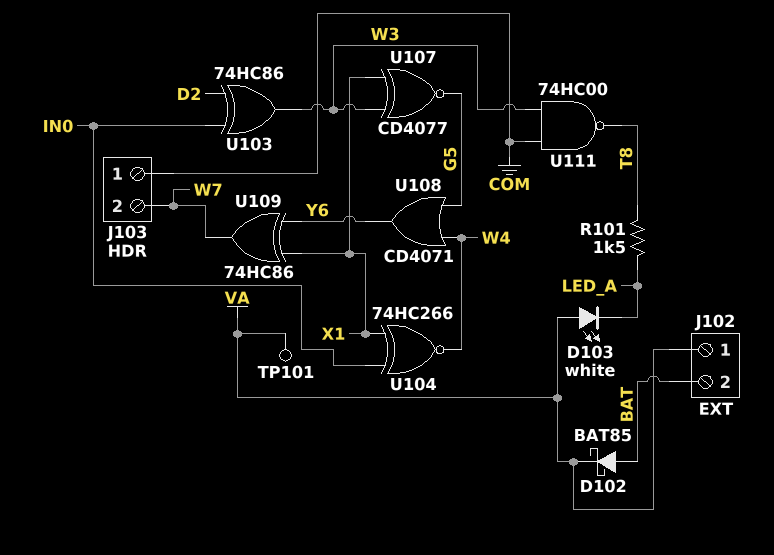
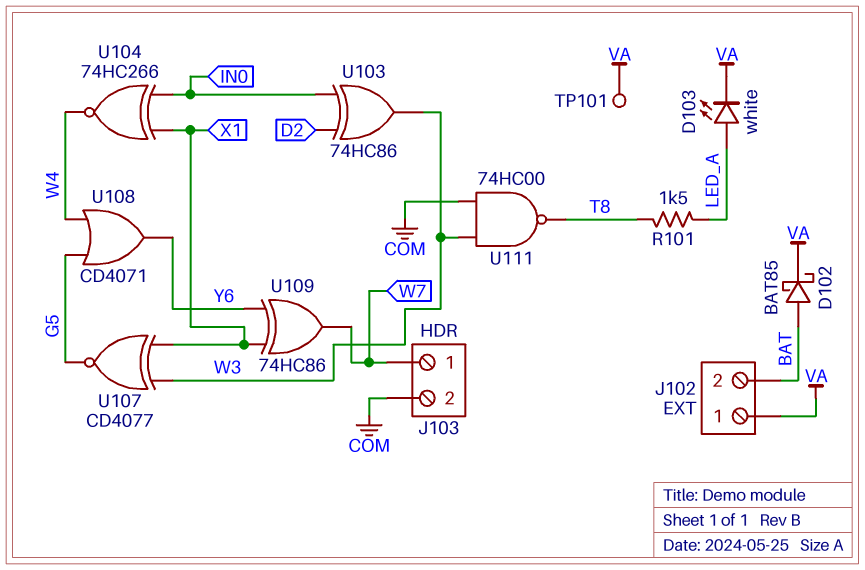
D103: LED white (A VA, K LED_A) -> LED white (A LED_A, K VA)
J103 pin 1: COM -> W7
J103 pin 2: W7 -> COM

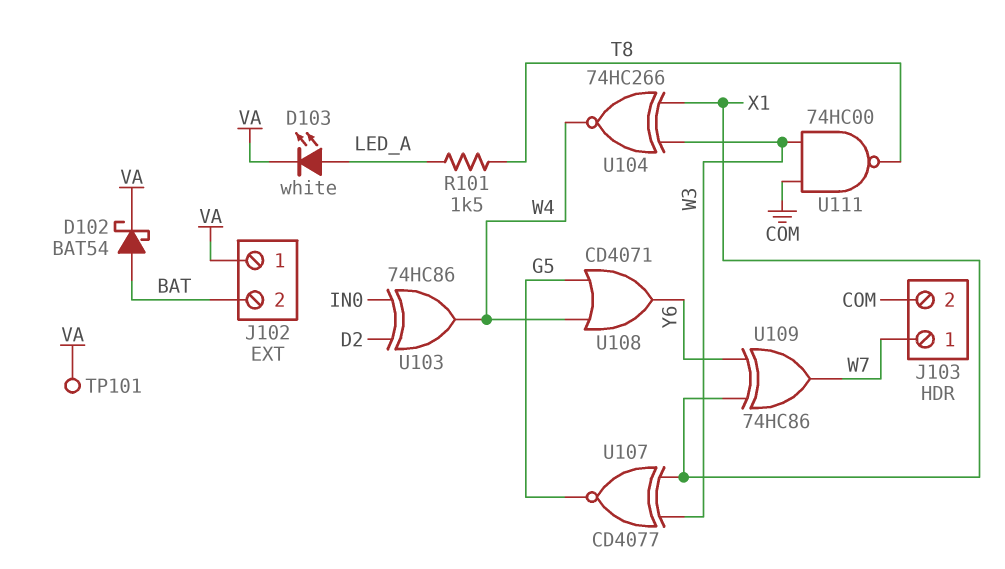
D102: schottky BAT85 (A BAT, K VA) -> schottky BAT54 (A BAT, K VA)
U103: XOR 74HC86 (in D2, in IN0, out W3) -> XOR 74HC86 (in D2, in IN0, out W4)
U104: XNOR 74HC266 (in IN0, in X1, out W4) -> XNOR 74HC266 (in W3, in X1, out W4)

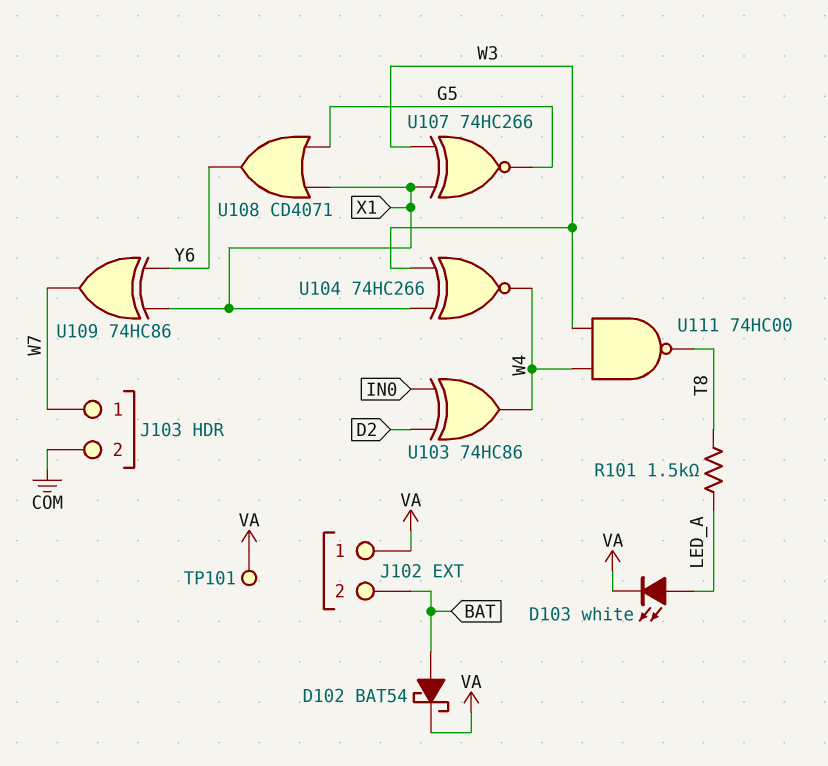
U107: XNOR CD4077 (in W3, in X1, out G5) -> XNOR 74HC266 (in W3, in X1, out G5)
U108: OR CD4071 (in G5, in W4, out Y6) -> OR CD4071 (in G5, in X1, out Y6)
U111: NAND 74HC00 (in COM, in W3, out T8) -> NAND 74HC00 (in W3, in W4, out T8)

